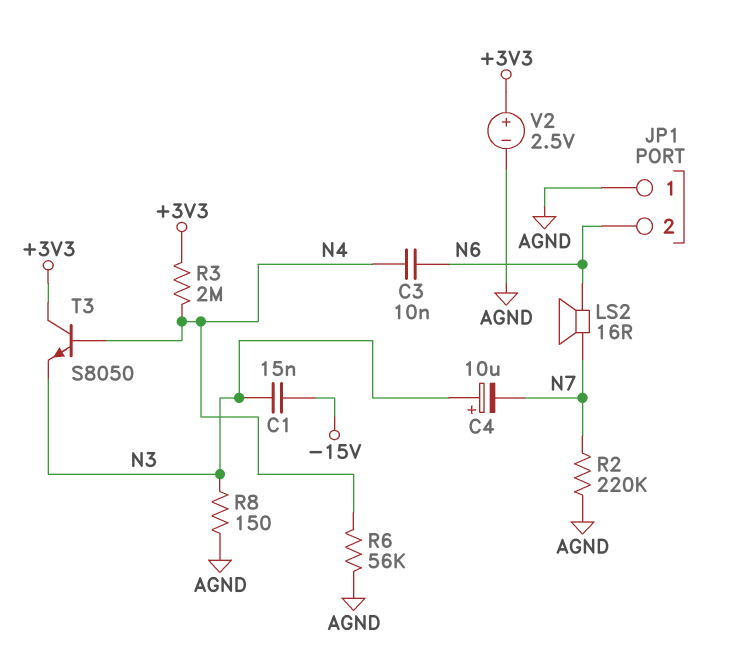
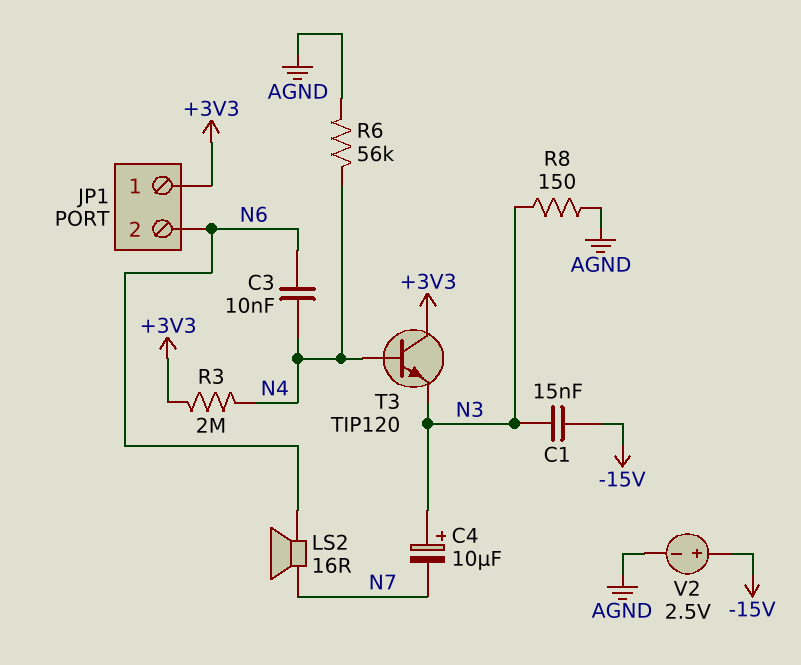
JP1 pin 1: AGND -> +3V3
R2: 220k (AGND, N7) -> none
T3: NPN S8050 (B N4, C +3V3, E N3) -> NPN TIP120 (B N4, C +3V3, E N3)
V2: 2.5V (plus +3V3, minus AGND) -> 2.5V (plus -15V, minus AGND)

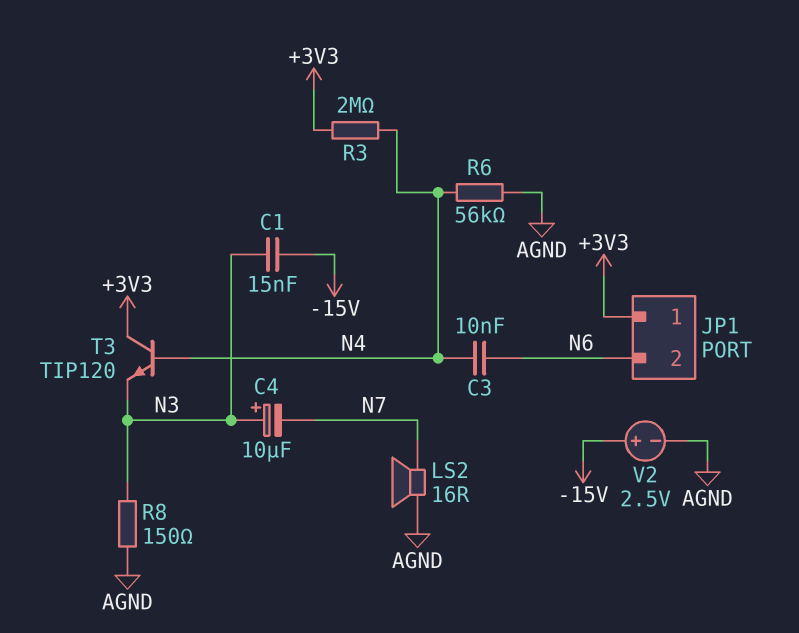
LS2: speaker 16R (N6, N7) -> speaker 16R (AGND, N7)

